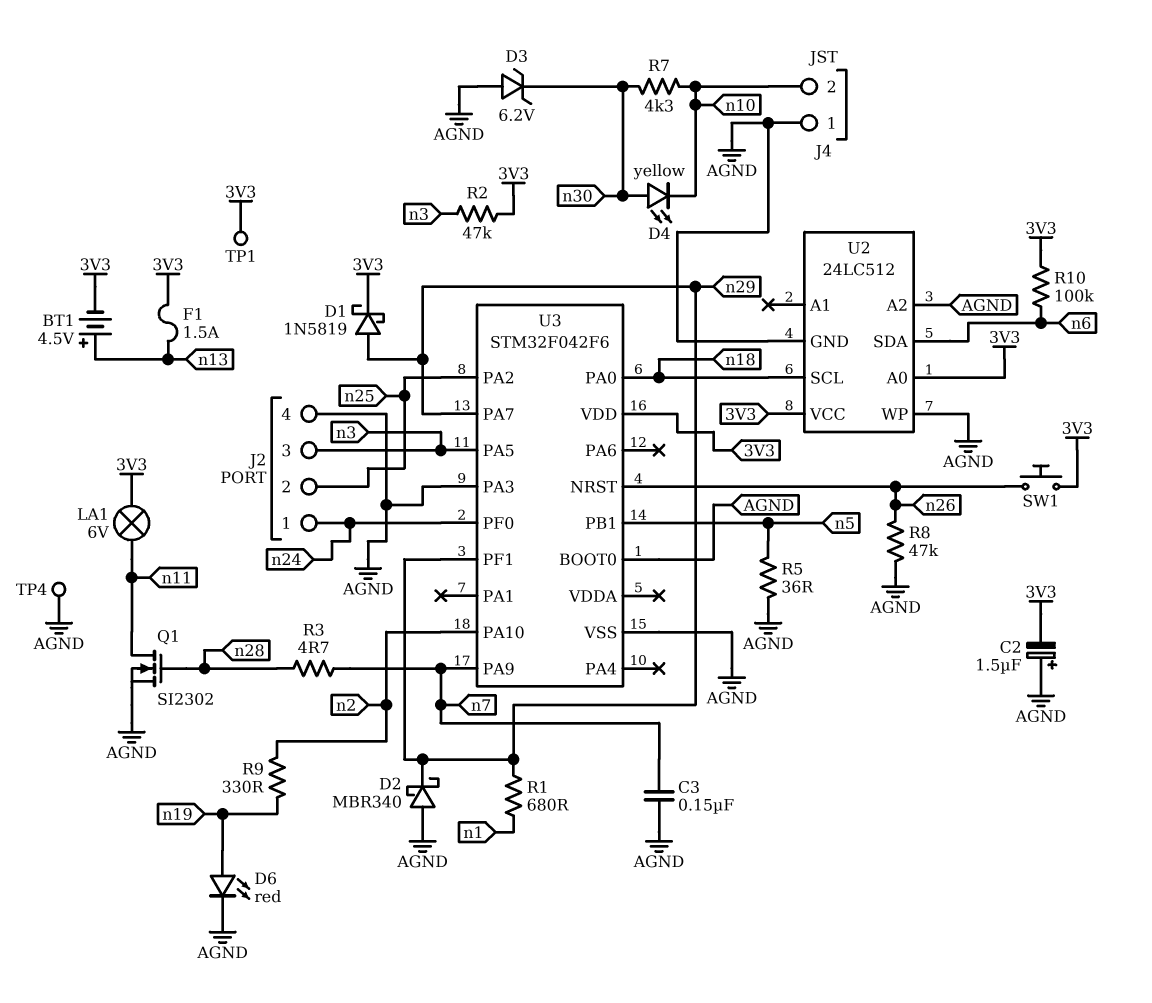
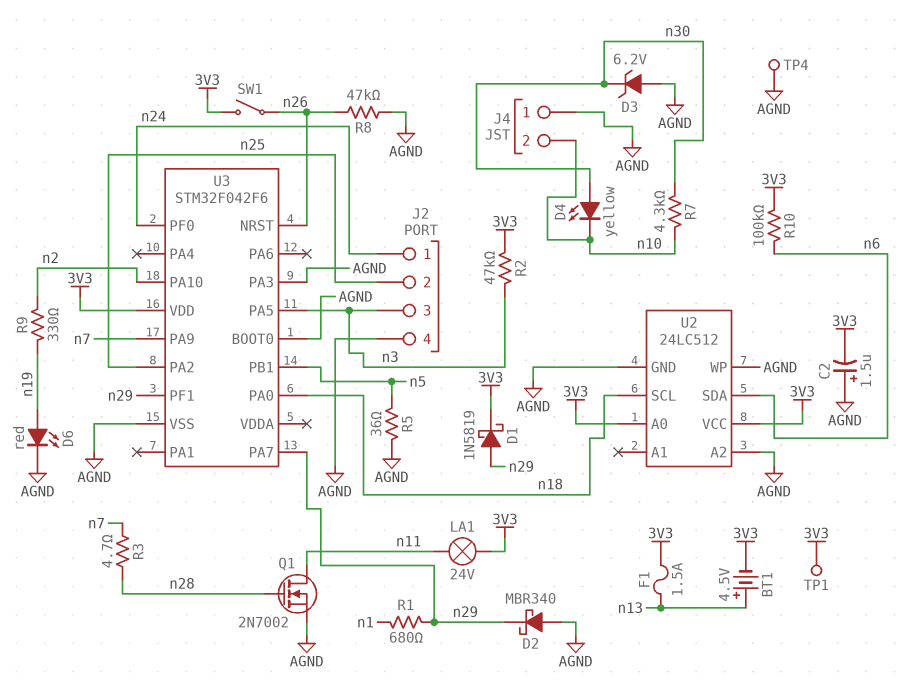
C3: 150nF (AGND, n7) -> none
LA1: lamp 6V (3V3, n11) -> lamp 24V (3V3, n11)
Q1: NMOS SI2302 (G n28, D n11, S AGND) -> NMOS 2N7002 (G n28, D n11, S AGND)
SW1: button (3V3, n26) -> switch (3V3, n26)

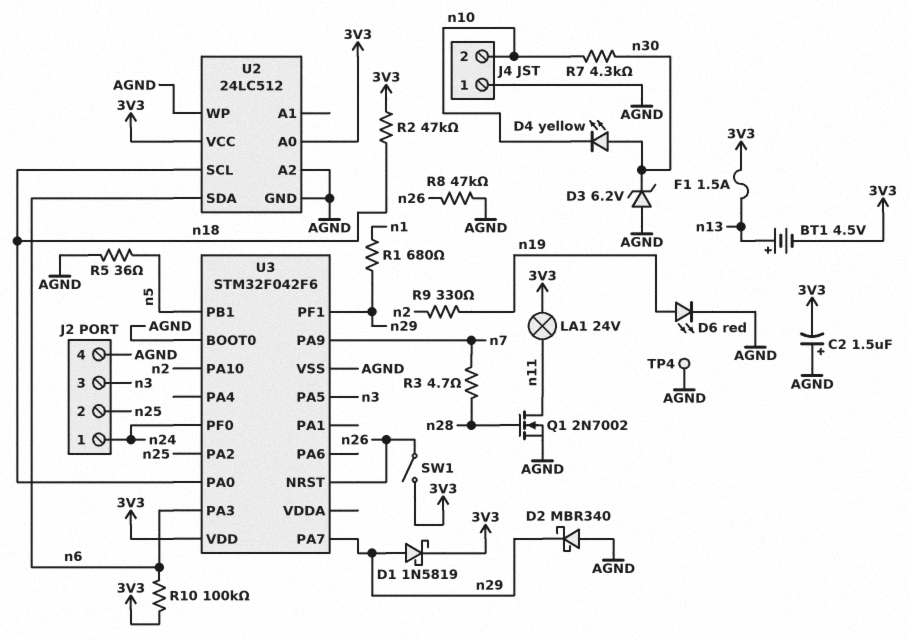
R2: 47k (3V3, n3) -> 47k (3V3, n18)
TP1: test point (3V3) -> none
U3 pin PA3: AGND -> n6

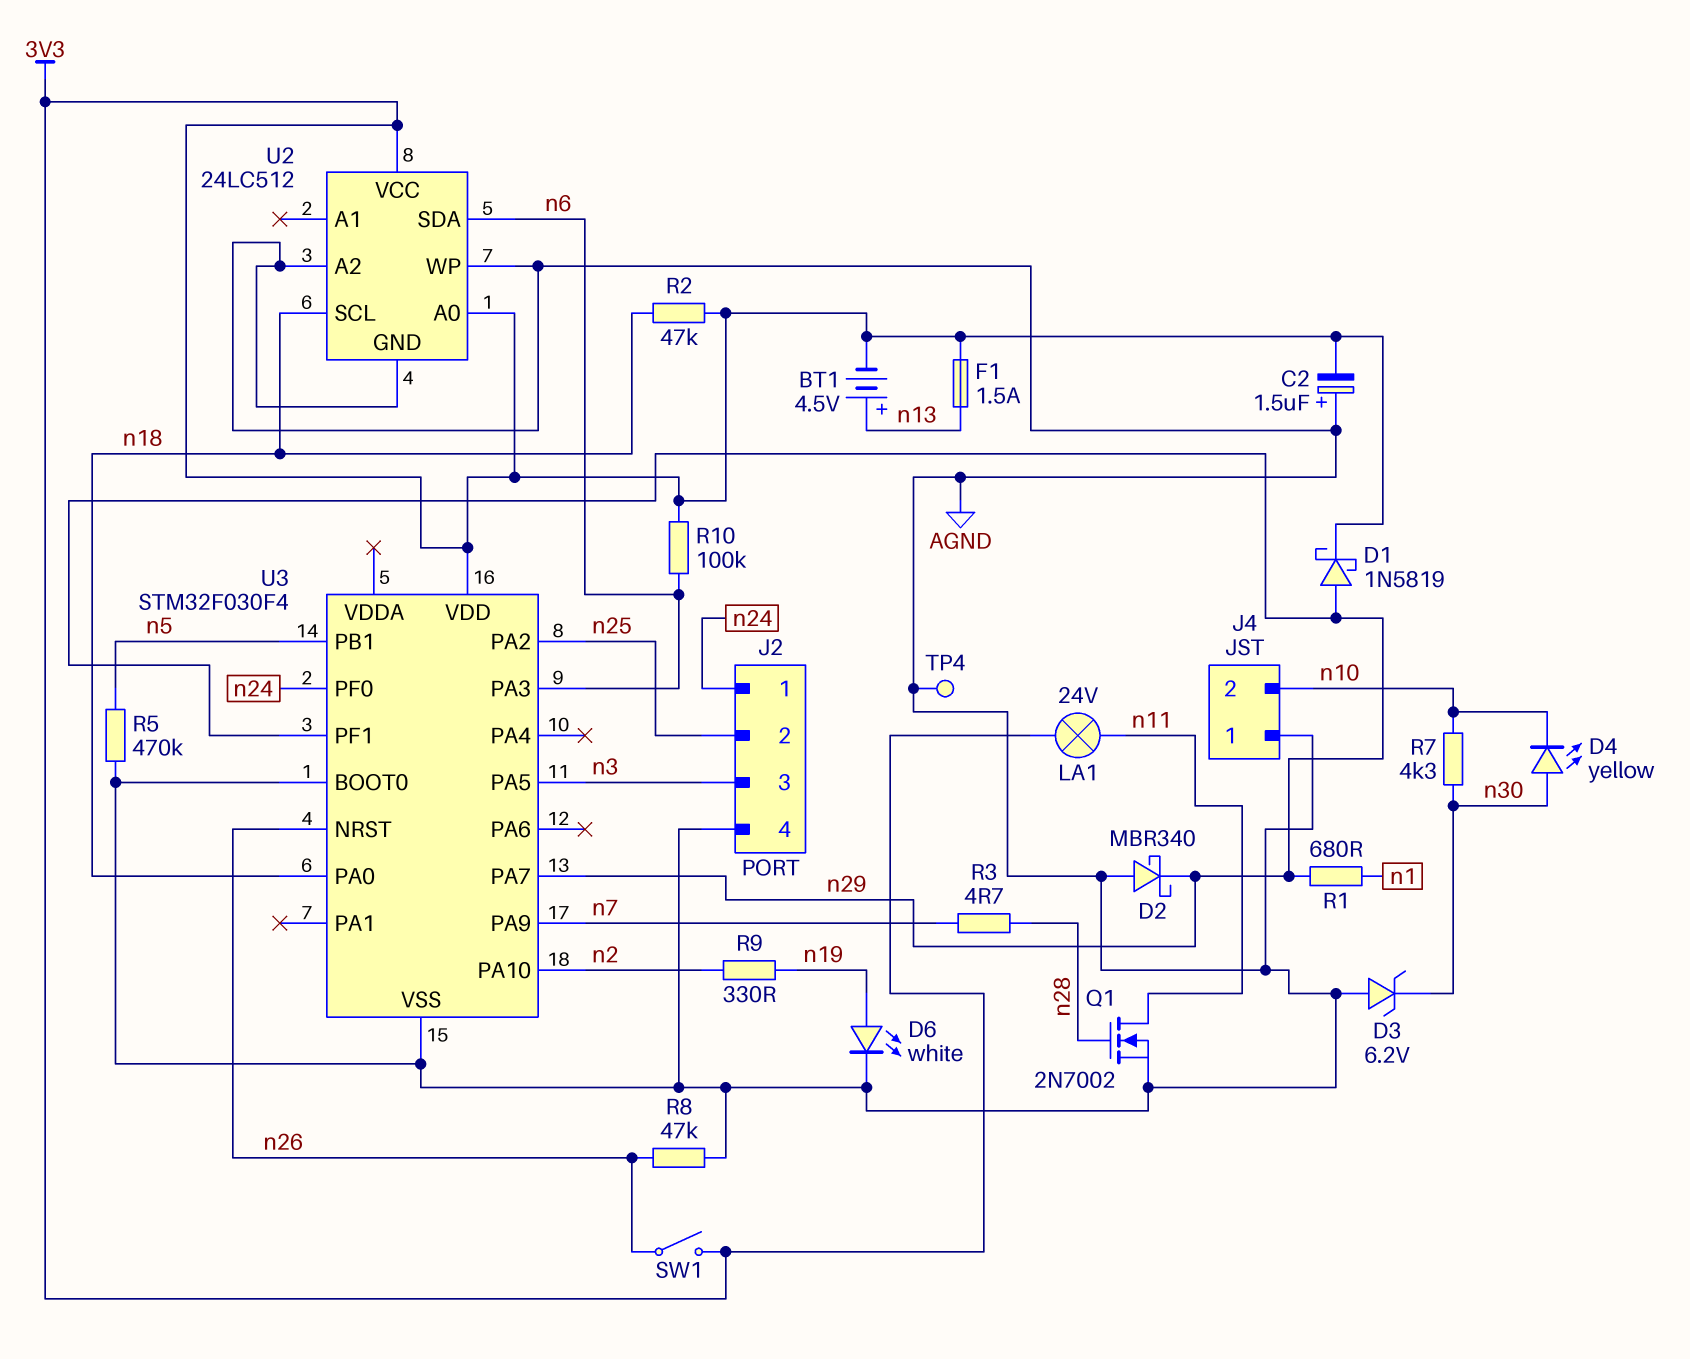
D6: LED red (A n19, K AGND) -> LED white (A n19, K AGND)
R5: 36 (AGND, n5) -> 470k (AGND, n5)
U3: STM32F042F6 -> STM32F030F4

